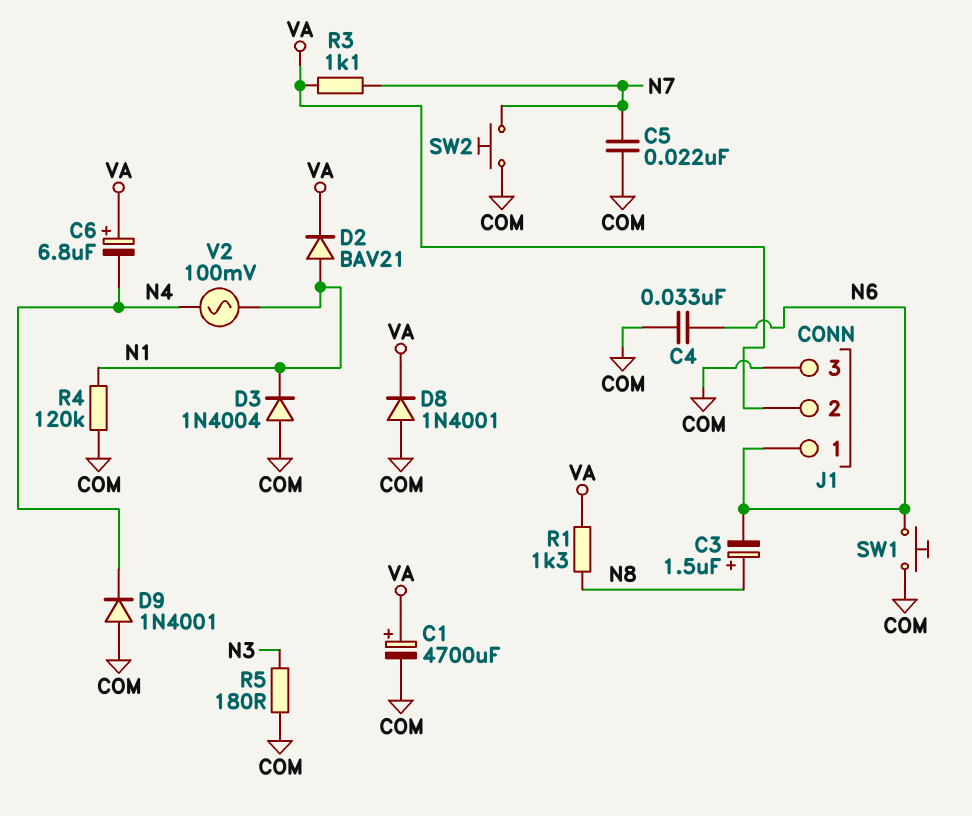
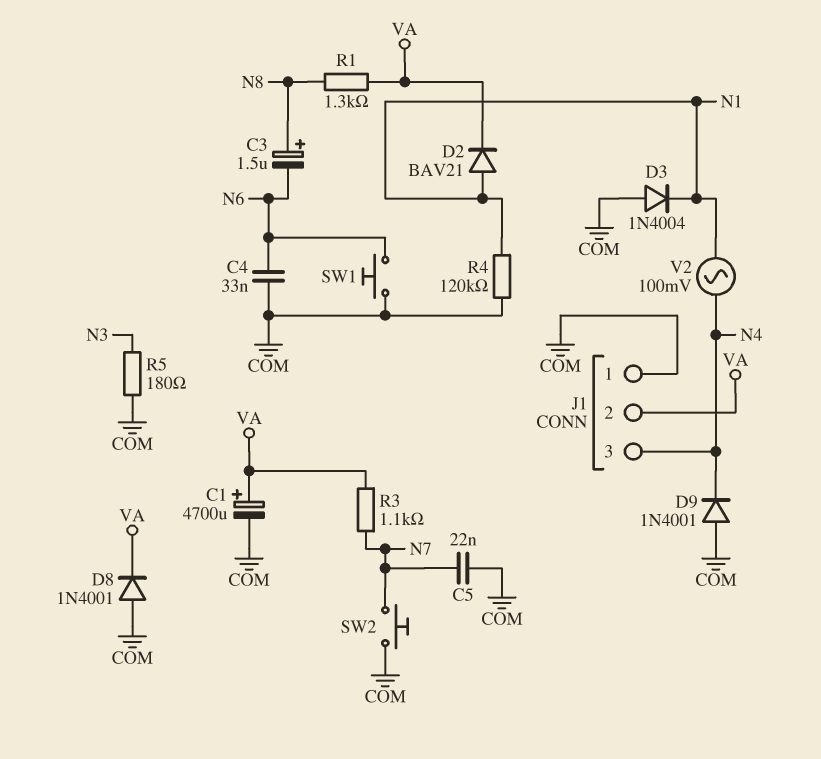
C6: 6.8uF (plus VA, minus N4) -> none
J1 pin 1: N6 -> COM
J1 pin 3: COM -> N4

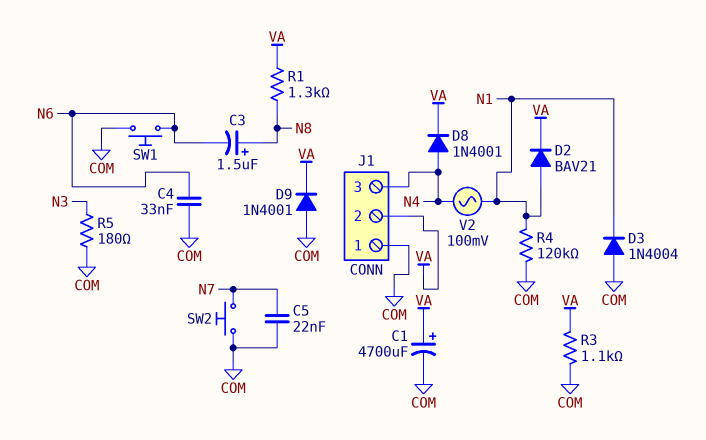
D8: diode 1N4001 (A COM, K VA) -> diode 1N4001 (A N4, K VA)
D9: diode 1N4001 (A COM, K N4) -> diode 1N4001 (A COM, K VA)
R3: 1.1k (N7, VA) -> 1.1k (COM, VA)

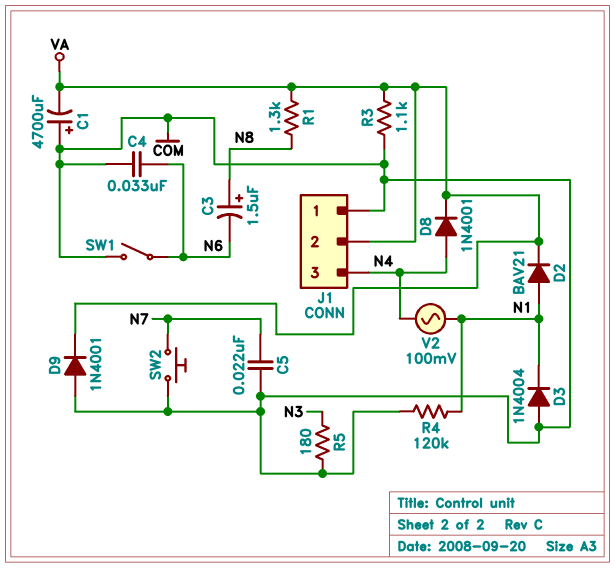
C1: 4700uF (plus VA, minus COM) -> 4700uF (plus COM, minus VA)
SW1: button (COM, N6) -> switch (COM, N6)

